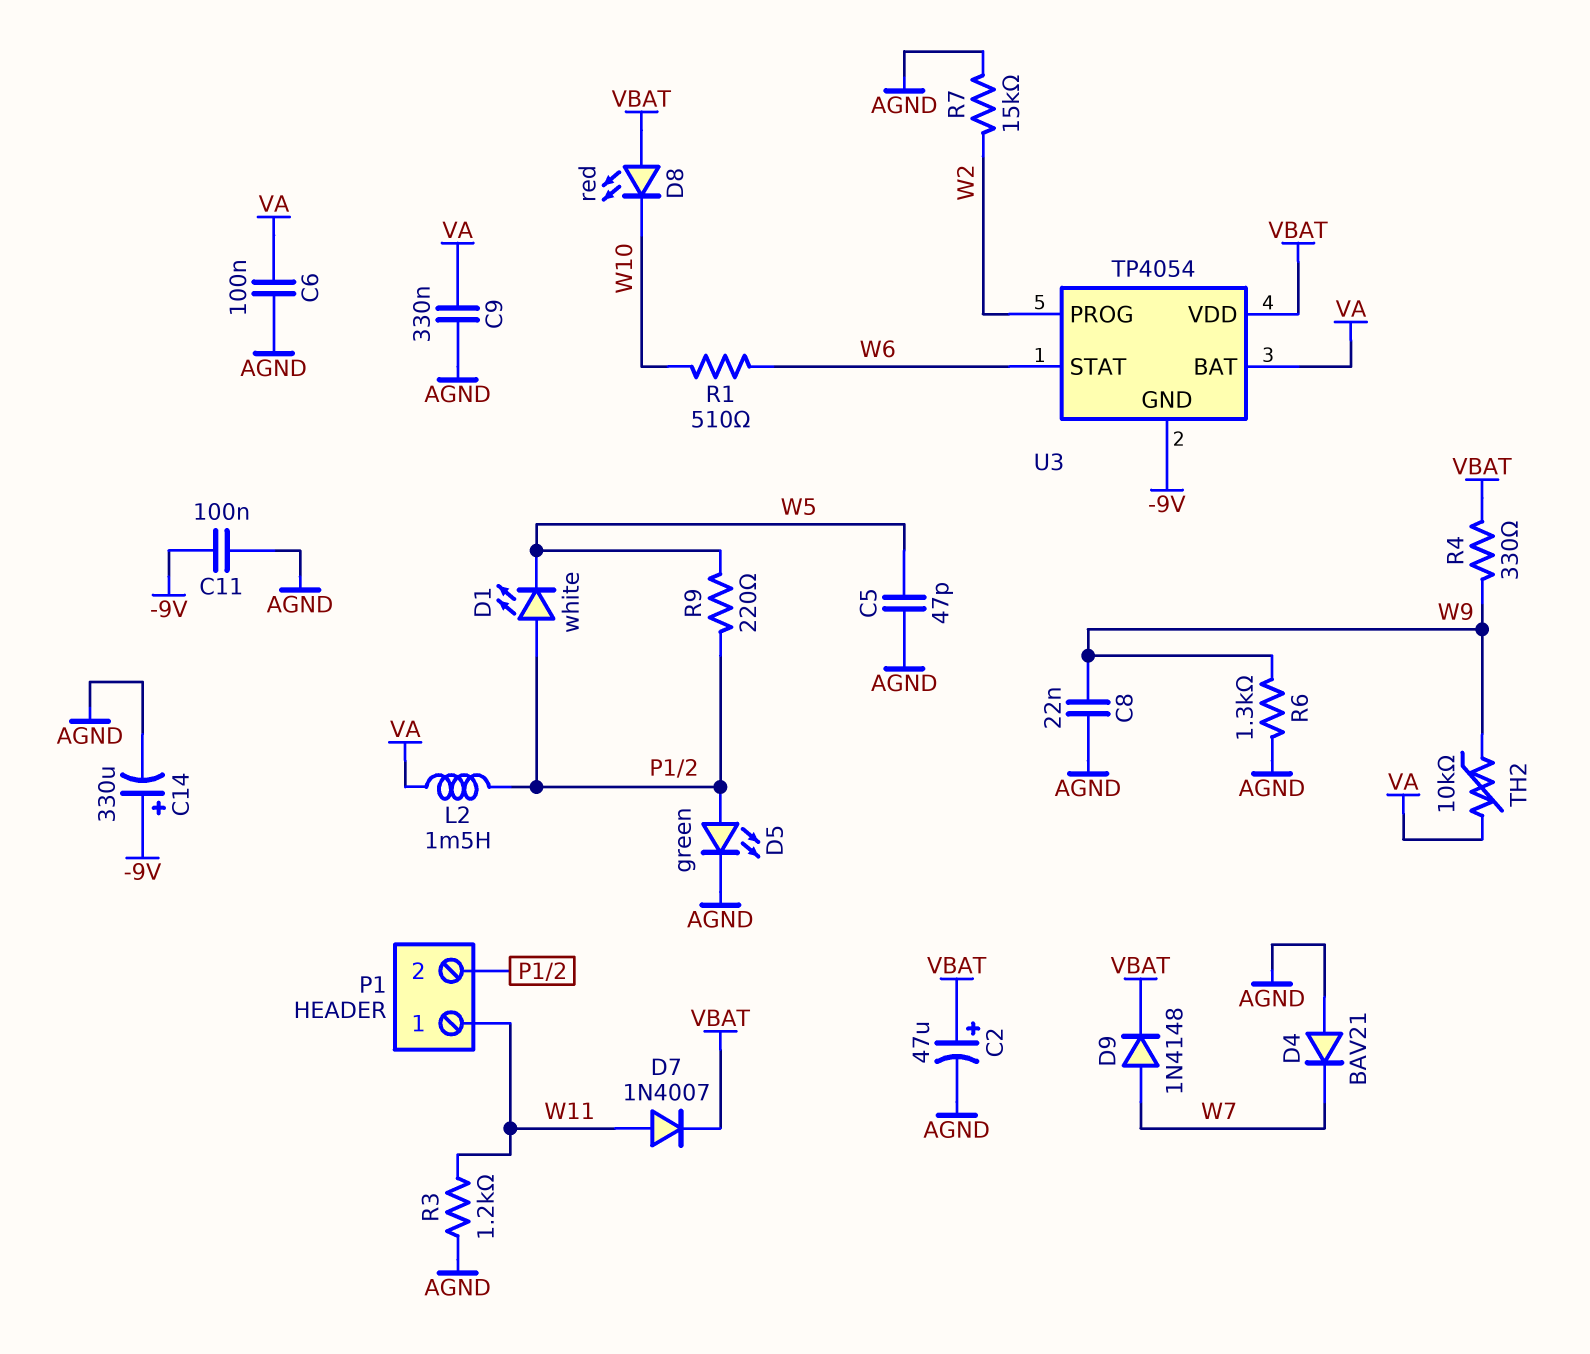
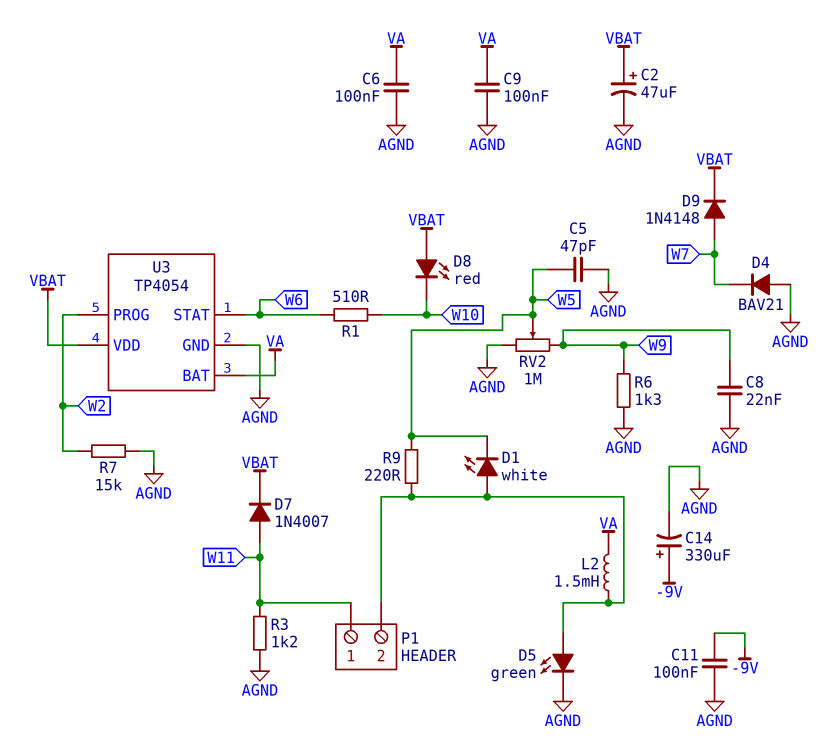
C9: 330nF (AGND, VA) -> 100nF (AGND, VA)
R4: 330 (VBAT, W9) -> none
RV2: none -> 1M (AGND, W9, wiper W5)
TH2: 10k (VA, W9) -> none
U3 pin GND: -9V -> AGND

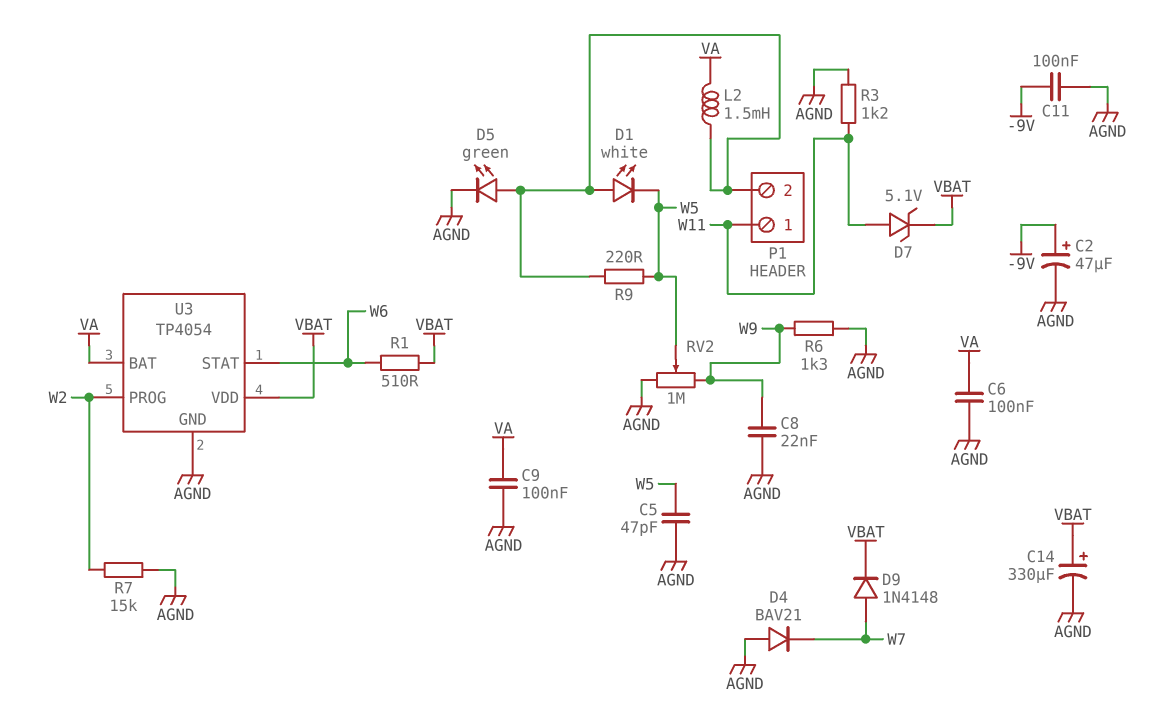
C2: 47uF (plus VBAT, minus AGND) -> 47uF (plus -9V, minus AGND)
C14: 330uF (plus -9V, minus AGND) -> 330uF (plus VBAT, minus AGND)
D7: diode 1N4007 (A W11, K VBAT) -> zener 5.1V (A W11, K VBAT)
D8: LED red (A VBAT, K W10) -> none
R1: 510 (W6, W10) -> 510 (VBAT, W6)

